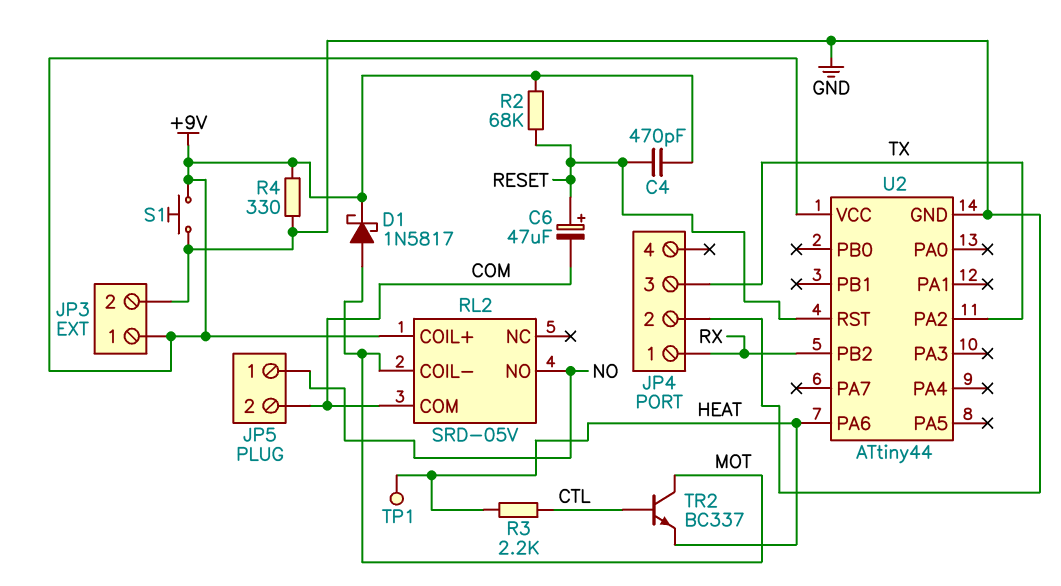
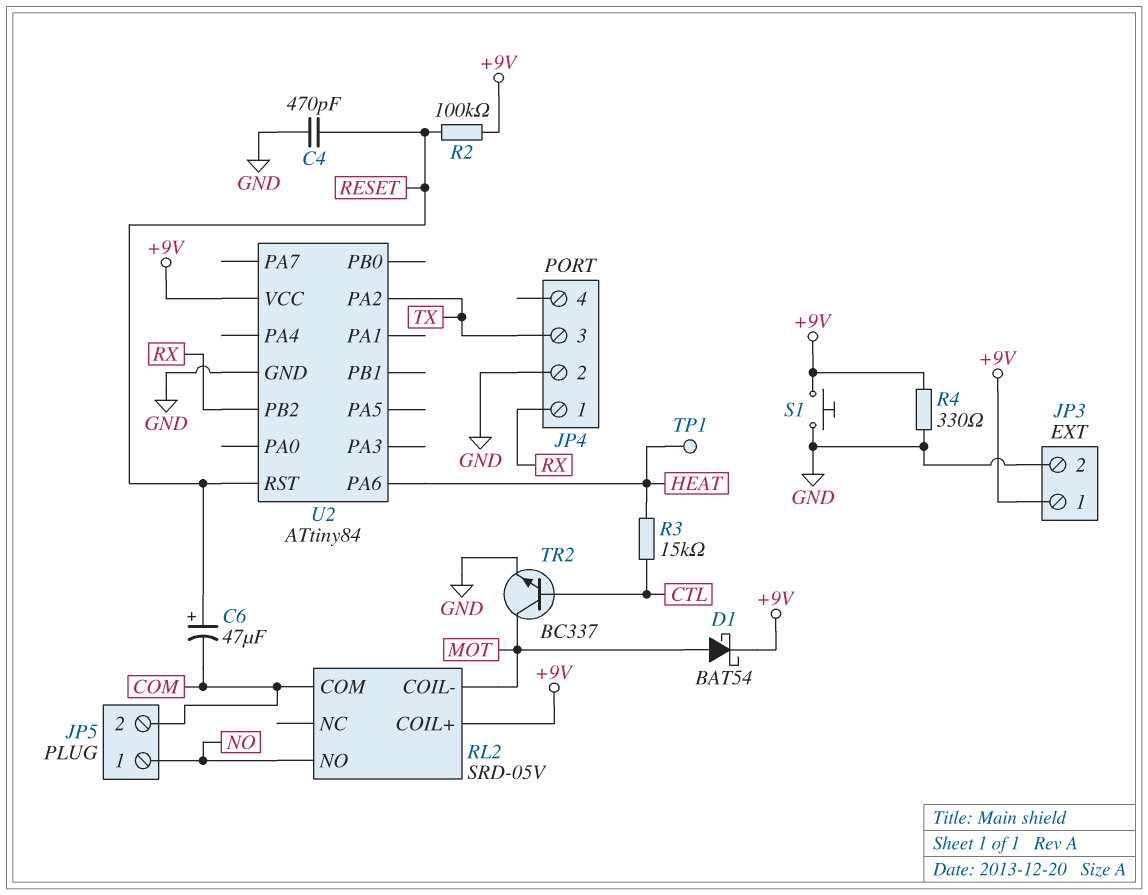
C4: 470pF (+9V, RESET) -> 470pF (GND, RESET)
D1: schottky 1N5817 (A MOT, K +9V) -> schottky BAT54 (A MOT, K +9V)
R2: 68k (+9V, RESET) -> 100k (+9V, RESET)
R3: 2.2k (CTL, HEAT) -> 15k (CTL, HEAT)
TR2: NPN BC337 (B CTL, C MOT, E HEAT) -> NPN BC337 (B CTL, C MOT, E GND)
U2: ATtiny44 -> ATtiny84

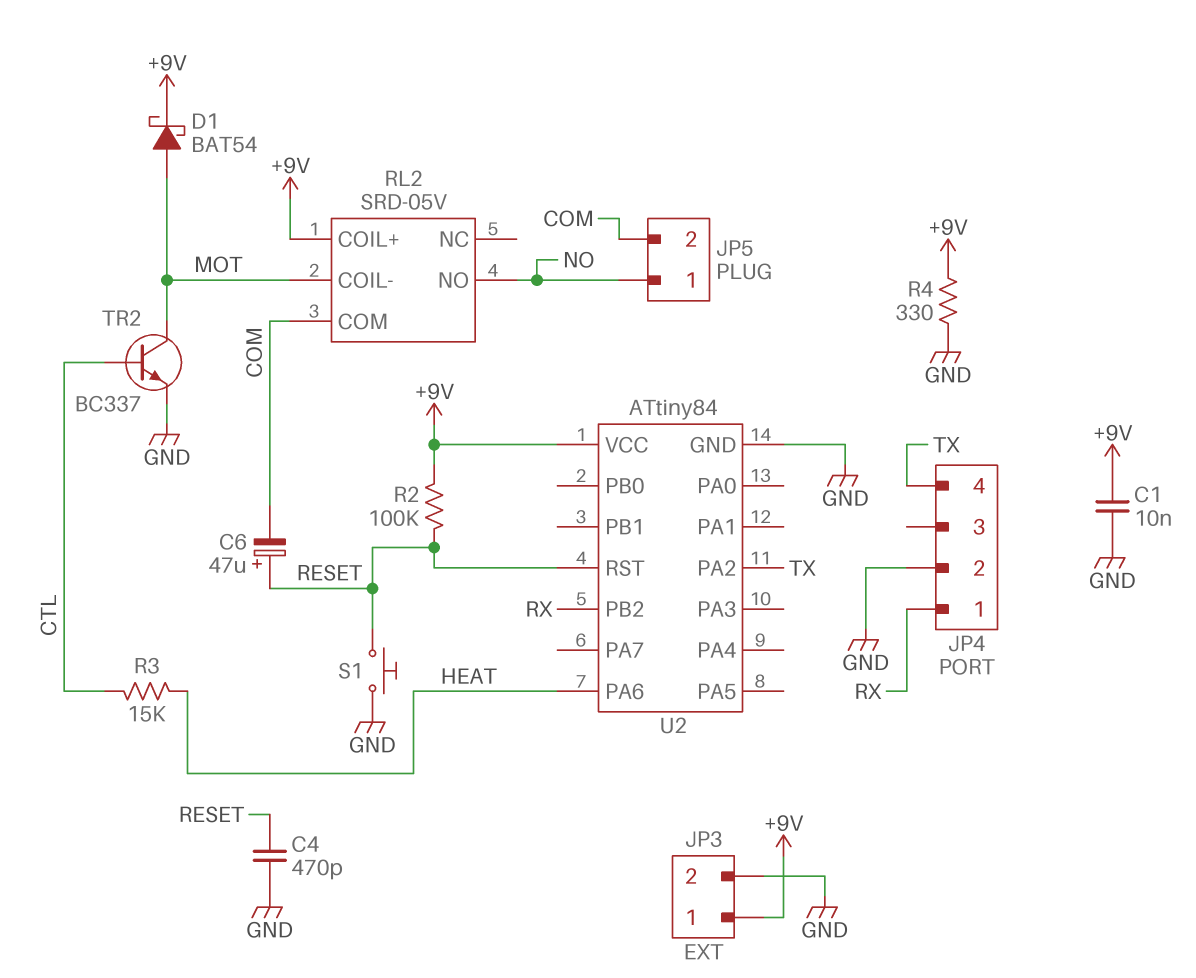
C1: none -> 10nF (+9V, GND)
JP4 pin 3: TX -> none
JP4 pin 4: none -> TX
S1: button (+9V, GND) -> button (GND, RESET)
TP1: test point (HEAT) -> none

